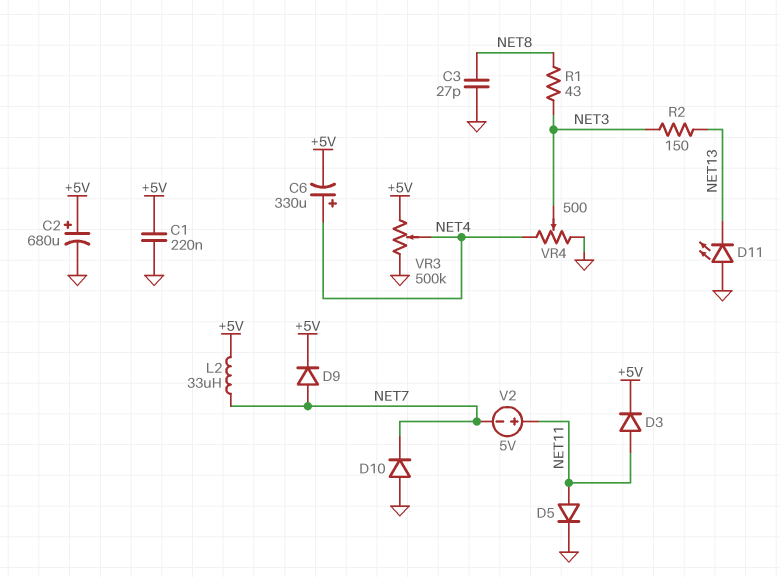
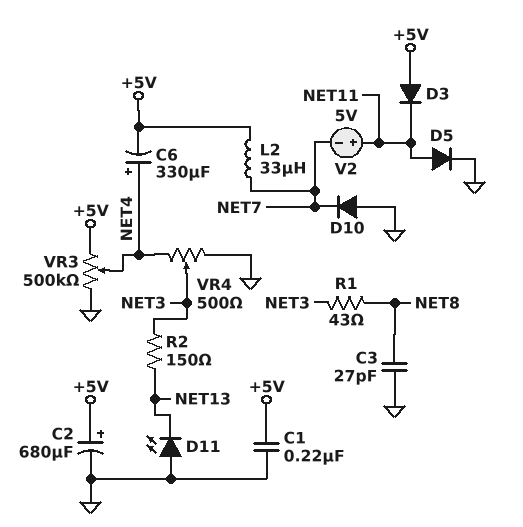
D3: diode (A NET11, K +5V) -> diode (A +5V, K NET11)
D9: diode (A NET7, K +5V) -> none

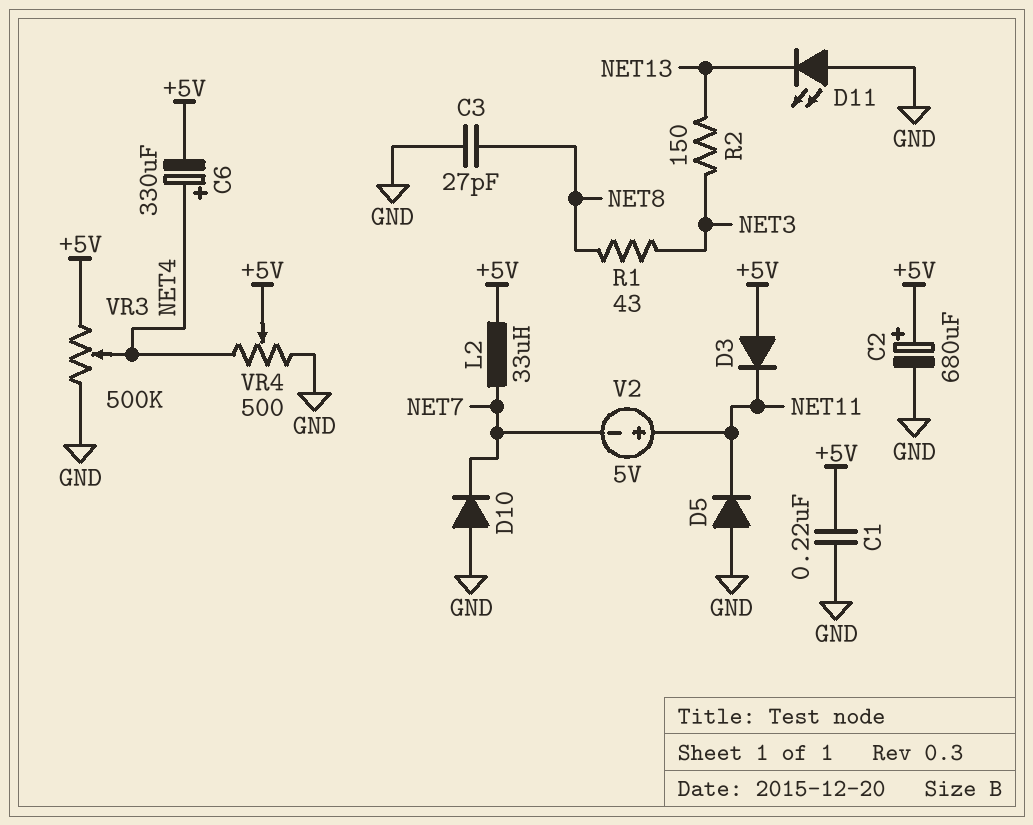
D5: diode (A NET11, K GND) -> diode (A GND, K NET11)
VR4: 500 (GND, NET4, wiper NET3) -> 500 (GND, NET4, wiper +5V)

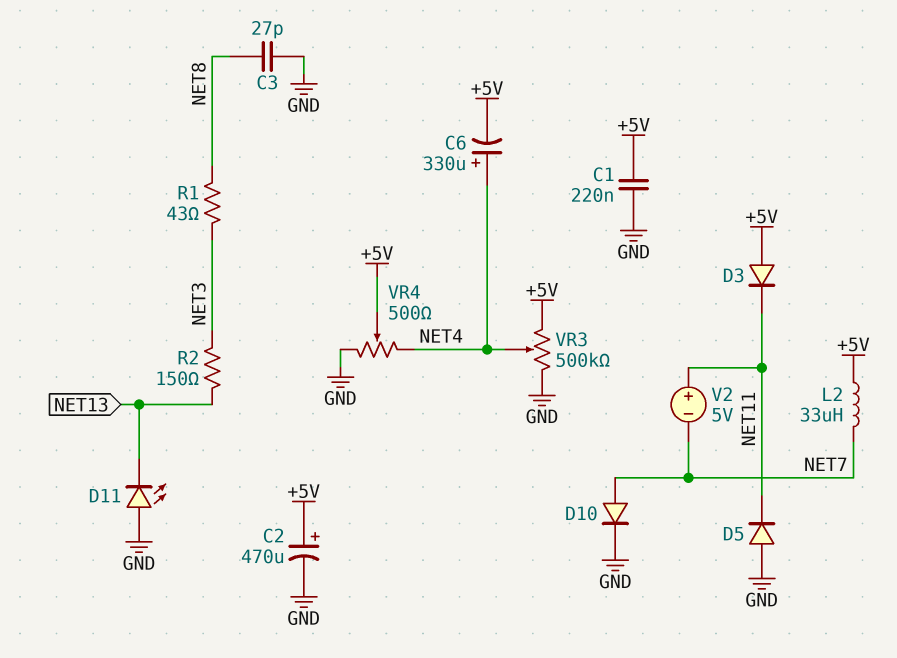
C2: 680uF (plus +5V, minus GND) -> 470uF (plus +5V, minus GND)
D10: diode (A GND, K NET7) -> diode (A NET7, K GND)

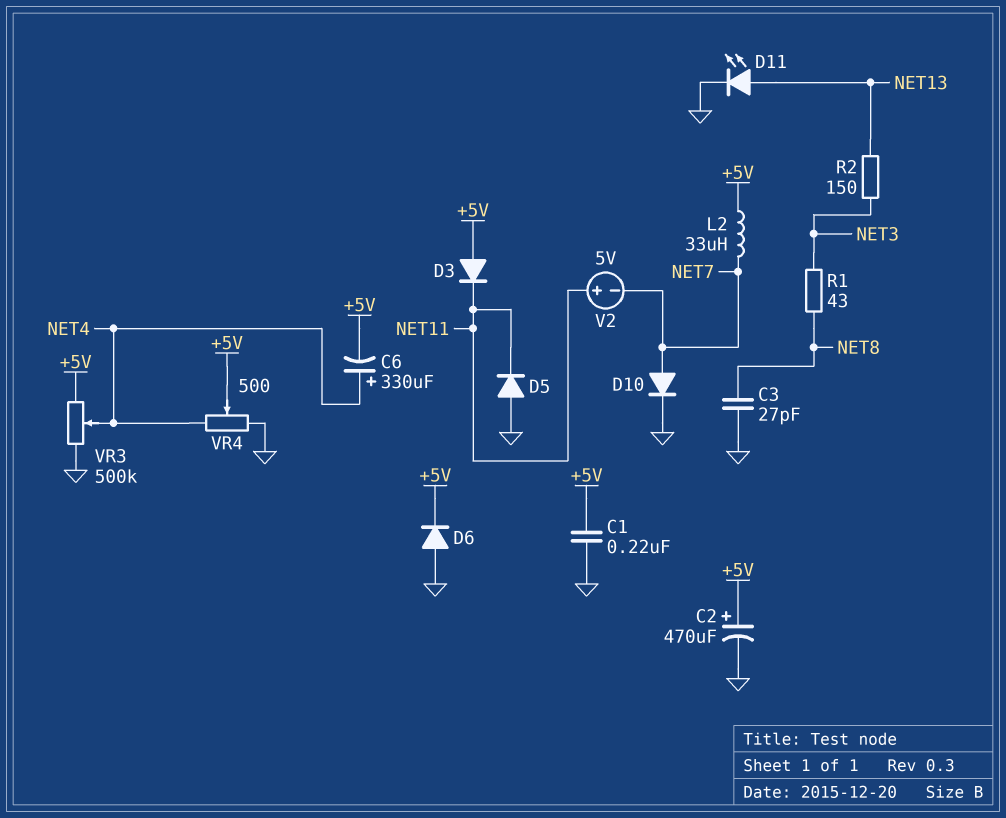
D6: none -> diode (A GND, K +5V)
D11: LED (A GND, K NET13) -> LED (A NET13, K GND)

